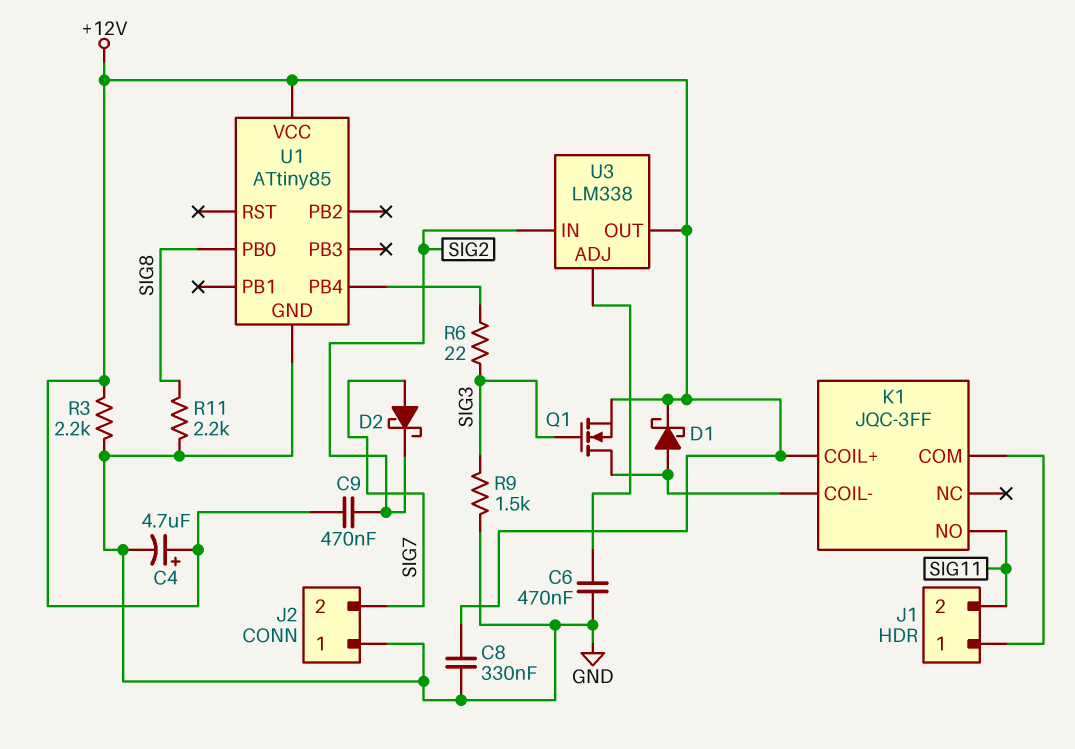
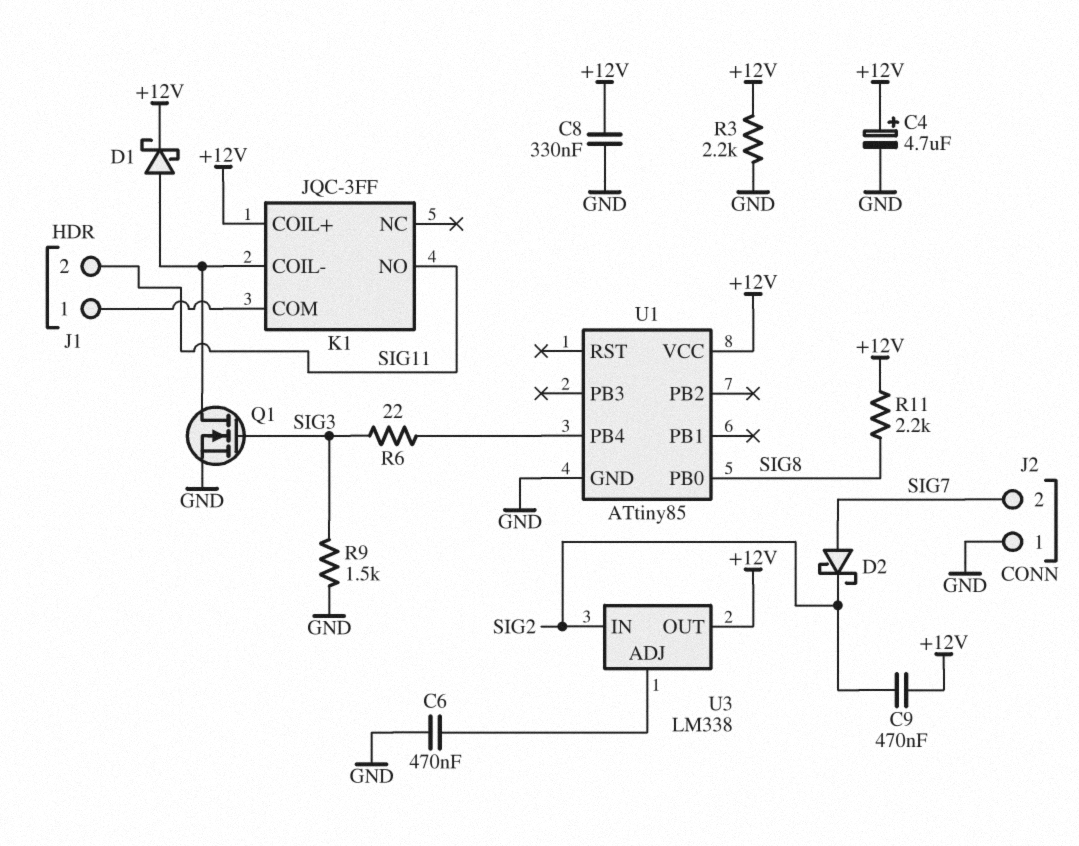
Q1: NMOS (G SIG3, D K1/COIL-, S +12V) -> NMOS (G SIG3, D K1/COIL-, S GND)
R11: 2.2k (GND, SIG8) -> 2.2k (+12V, SIG8)

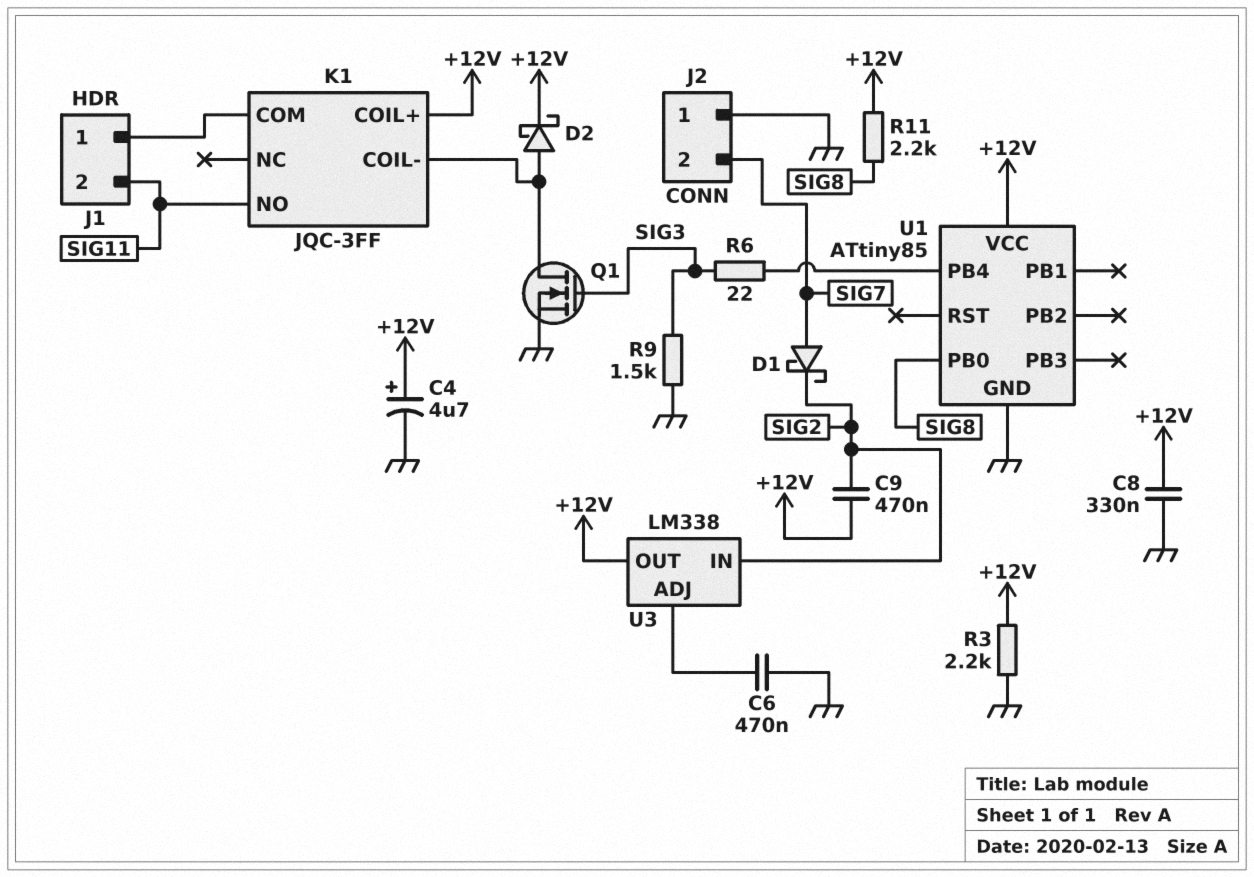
D1: schottky (A K1/COIL-, K +12V) -> schottky (A SIG7, K SIG2)
D2: schottky (A SIG7, K SIG2) -> schottky (A K1/COIL-, K +12V)

